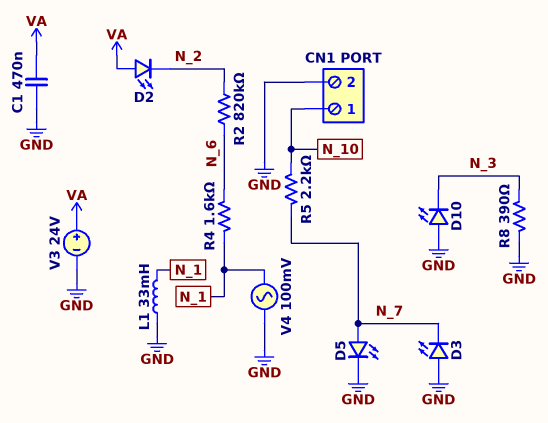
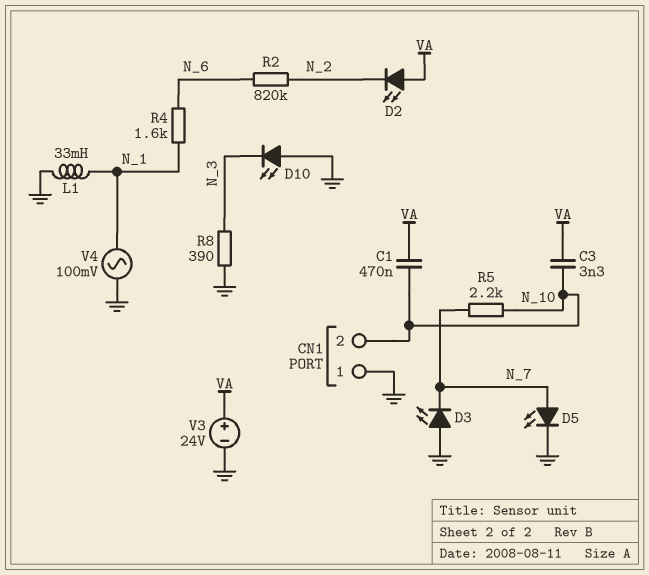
C1: 470nF (GND, VA) -> 470nF (N_10, VA)
C3: none -> 3.3nF (N_10, VA)
CN1 pin 1: N_10 -> GND
CN1 pin 2: GND -> N_10

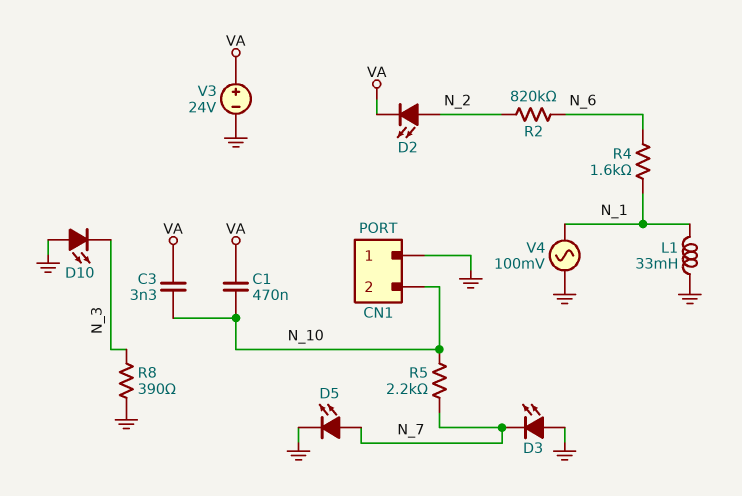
D2: LED (A VA, K N_2) -> LED (A N_2, K VA)

